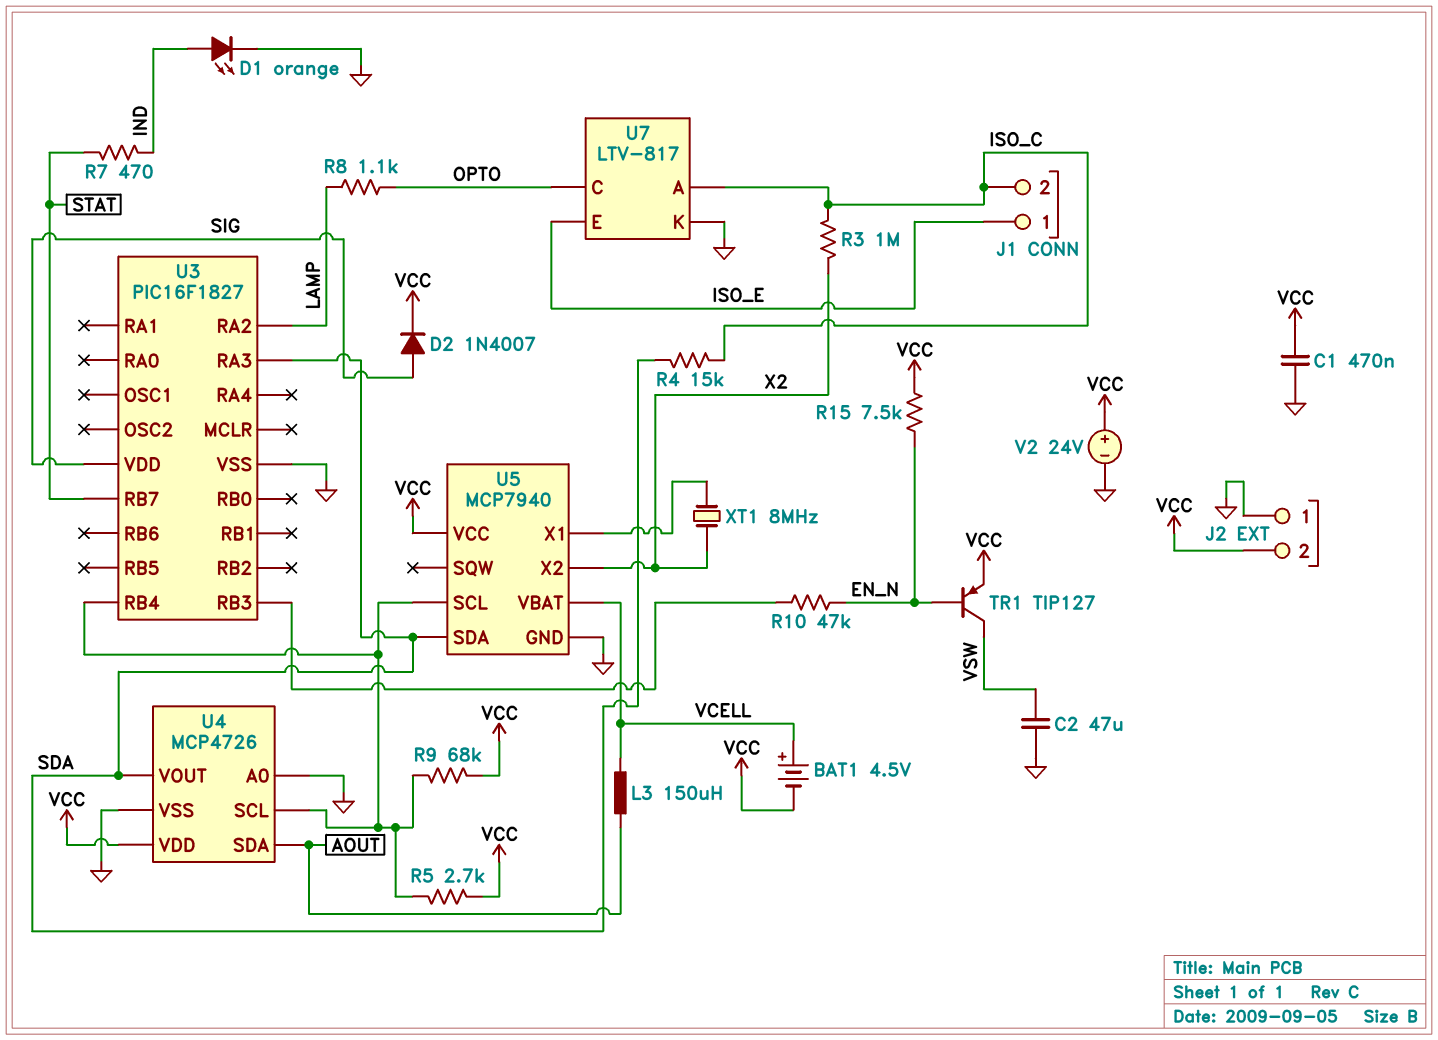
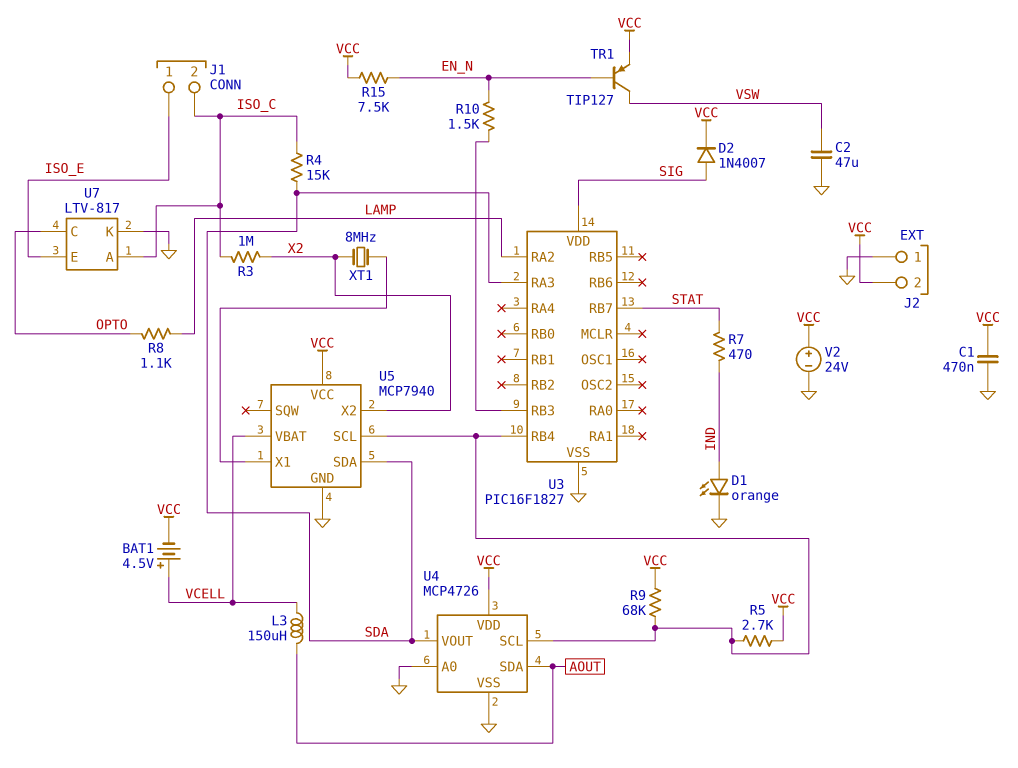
R10: 47k (EN_N, U3/RB3) -> 1.5k (EN_N, U3/RB3)

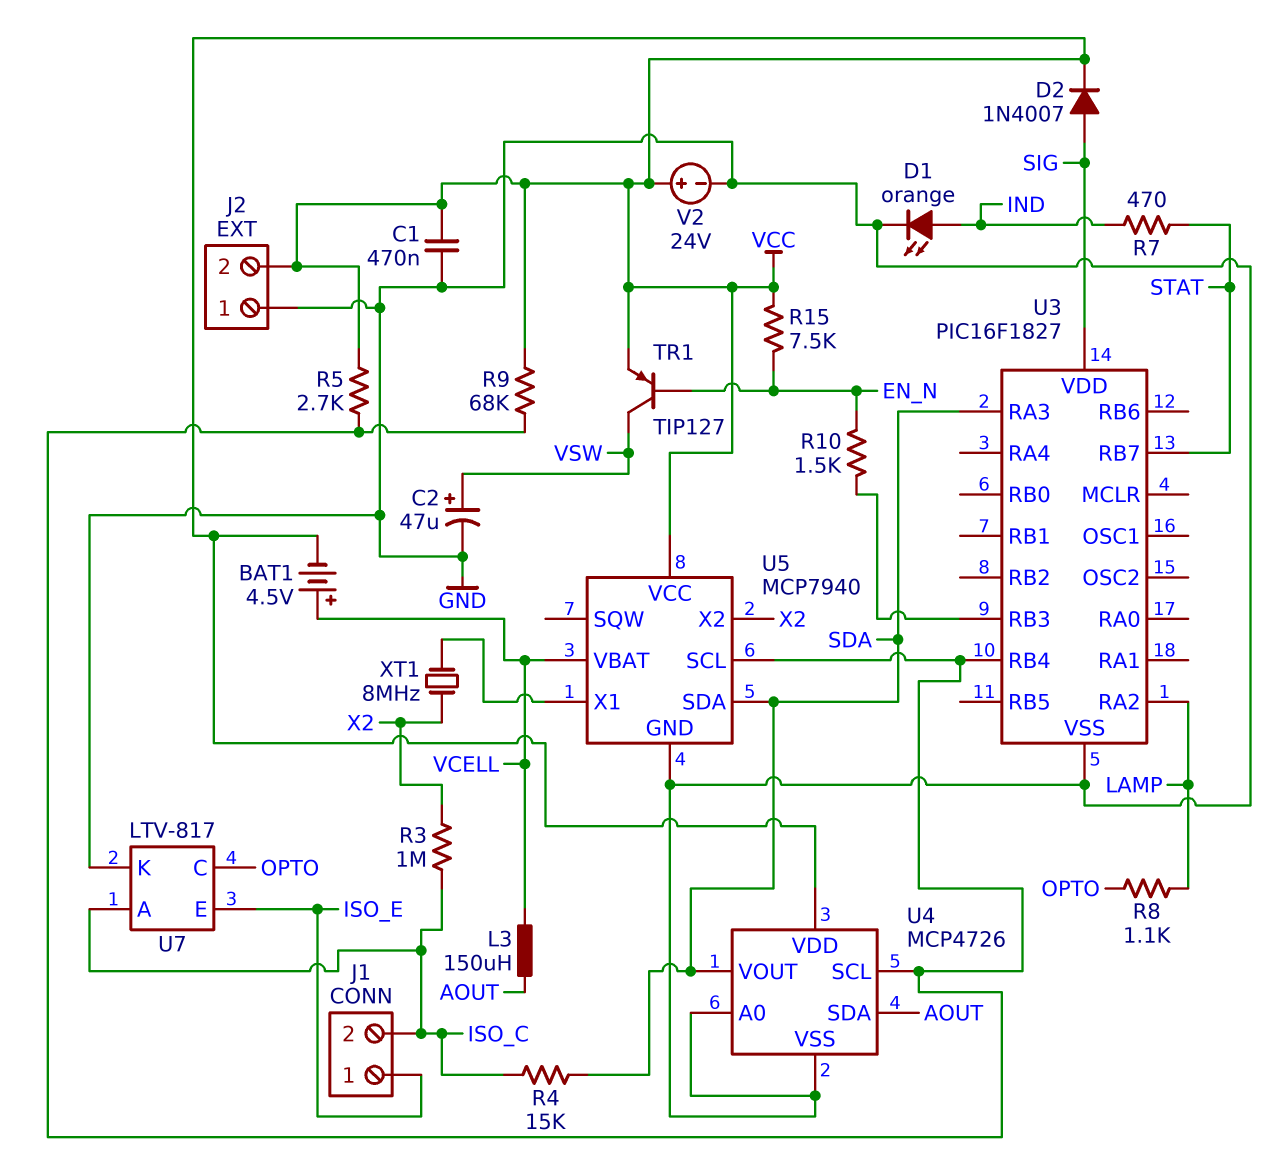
C2: 47uF (GND, VSW) -> 47uF (plus VSW, minus GND)

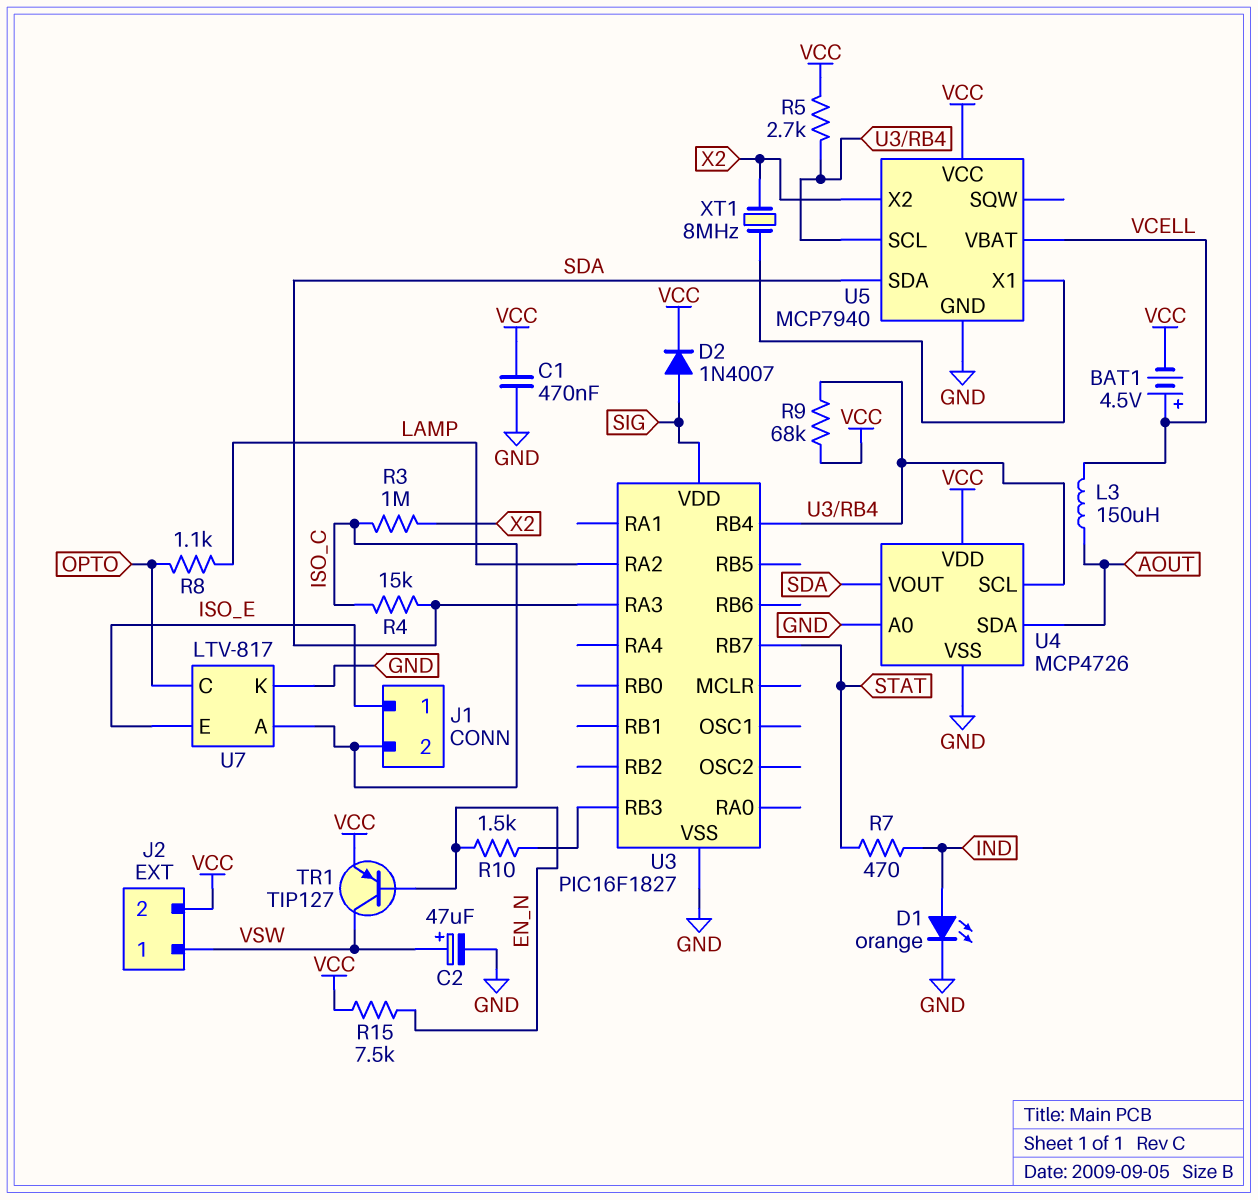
J2 pin 1: GND -> VSW
V2: 24V (plus VCC, minus GND) -> none

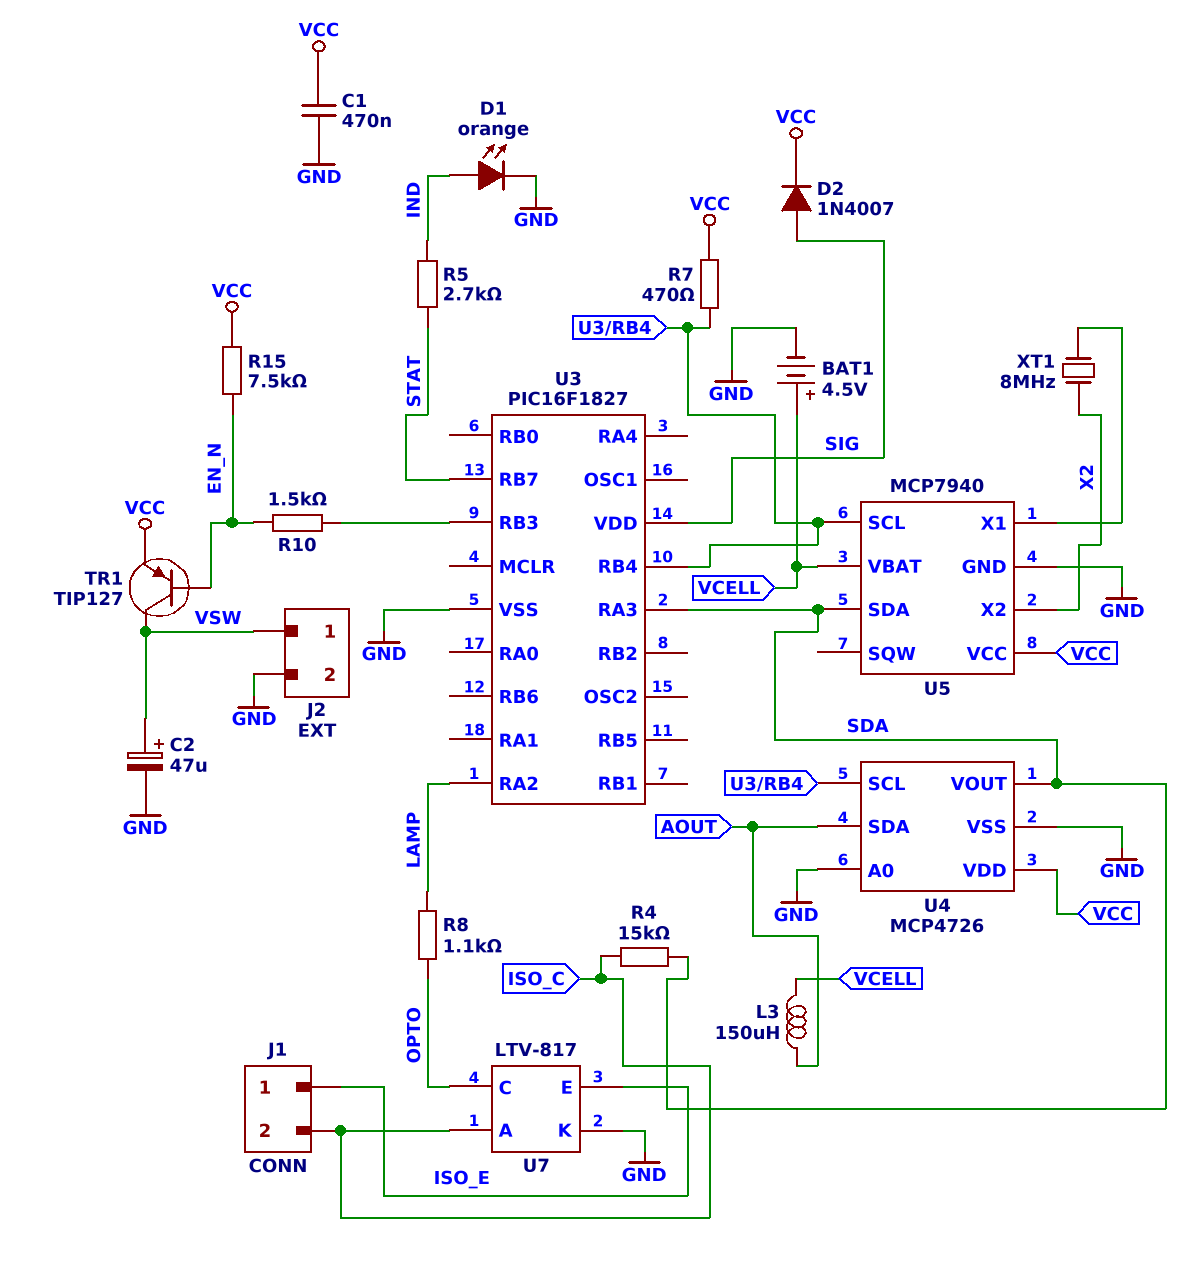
BAT1: 4.5V (plus VCELL, minus VCC) -> 4.5V (plus VCELL, minus GND)
J2 pin 2: VCC -> GND
R3: 1M (ISO_C, X2) -> none
R5: 2.7k (U3/RB4, VCC) -> 2.7k (IND, STAT)
R7: 470 (IND, STAT) -> 470 (U3/RB4, VCC)
R9: 68k (U3/RB4, VCC) -> none

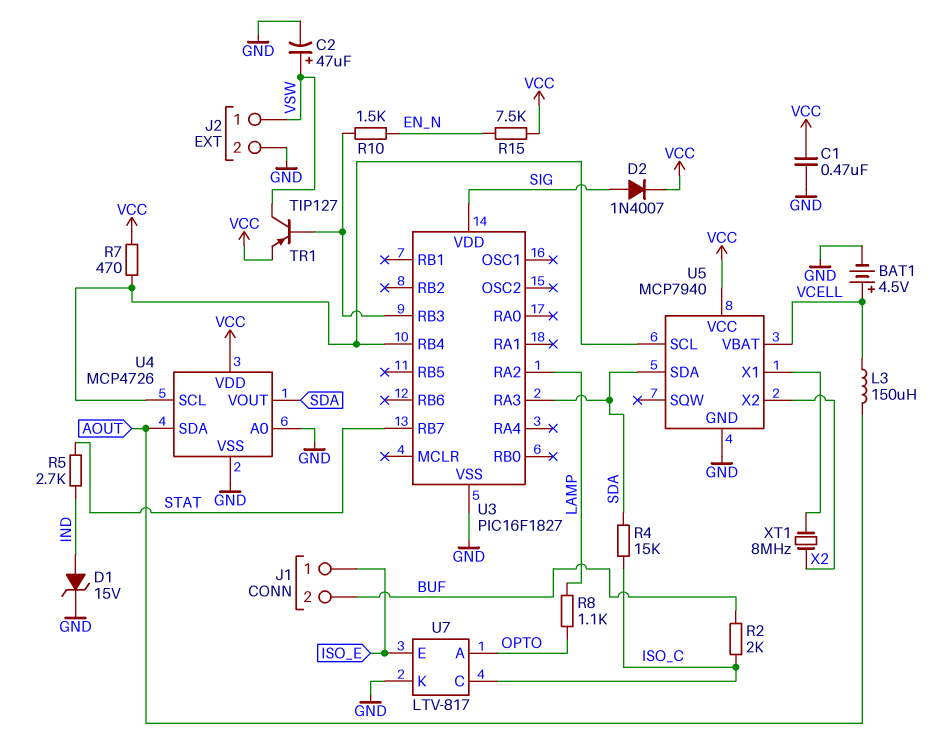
D1: LED orange (A IND, K GND) -> zener 15V (A IND, K GND)
J1 pin 2: ISO_C -> BUF
R2: none -> 2k (BUF, ISO_C)
TR1: PNP TIP127 (B EN_N, C VSW, E VCC) -> PNP TIP127 (B U3/RB3, C VSW, E VCC)
U7 pin A: ISO_C -> OPTO
U7 pin C: OPTO -> ISO_C

